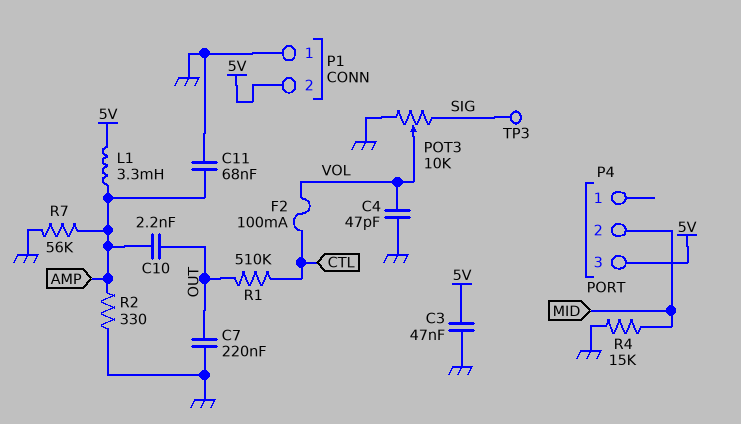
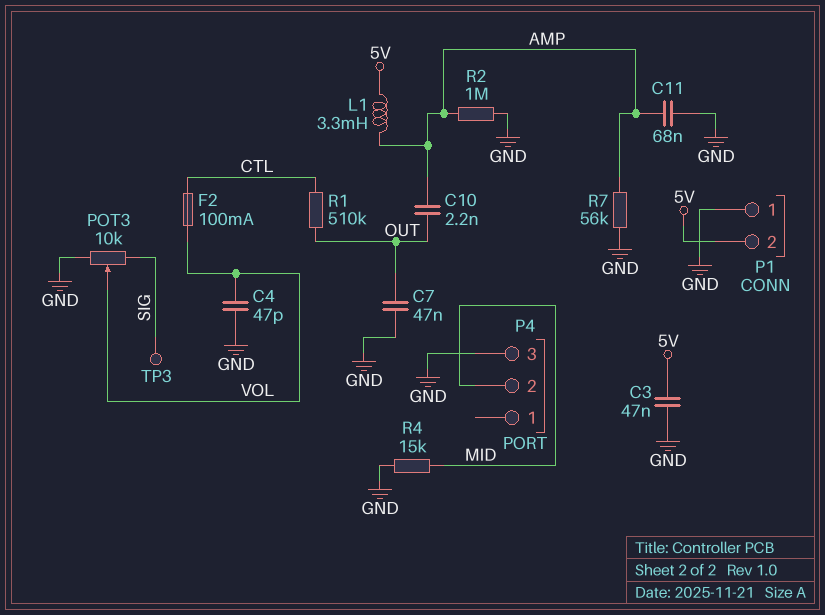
C7: 220nF (GND, OUT) -> 47nF (GND, OUT)
P4 pin 3: 5V -> GND
R2: 330 (AMP, GND) -> 1M (AMP, GND)

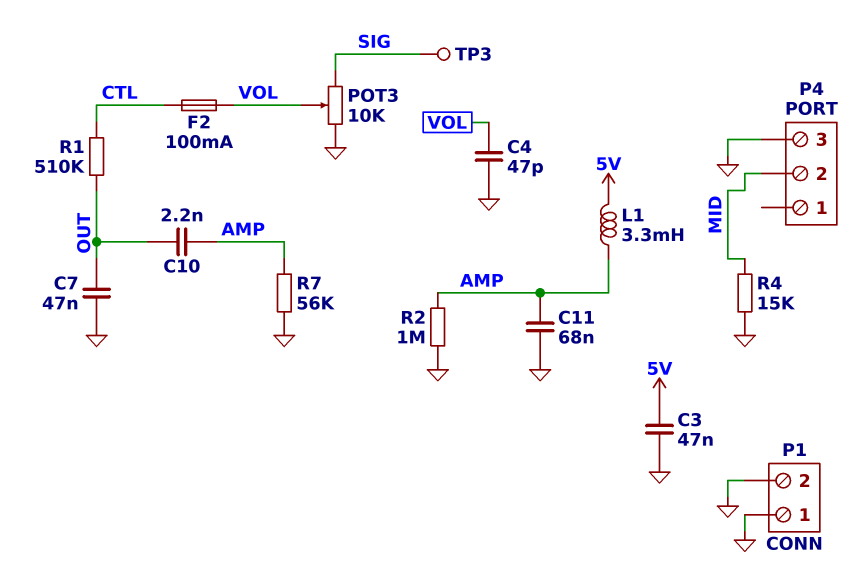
P1 pin 2: 5V -> GND

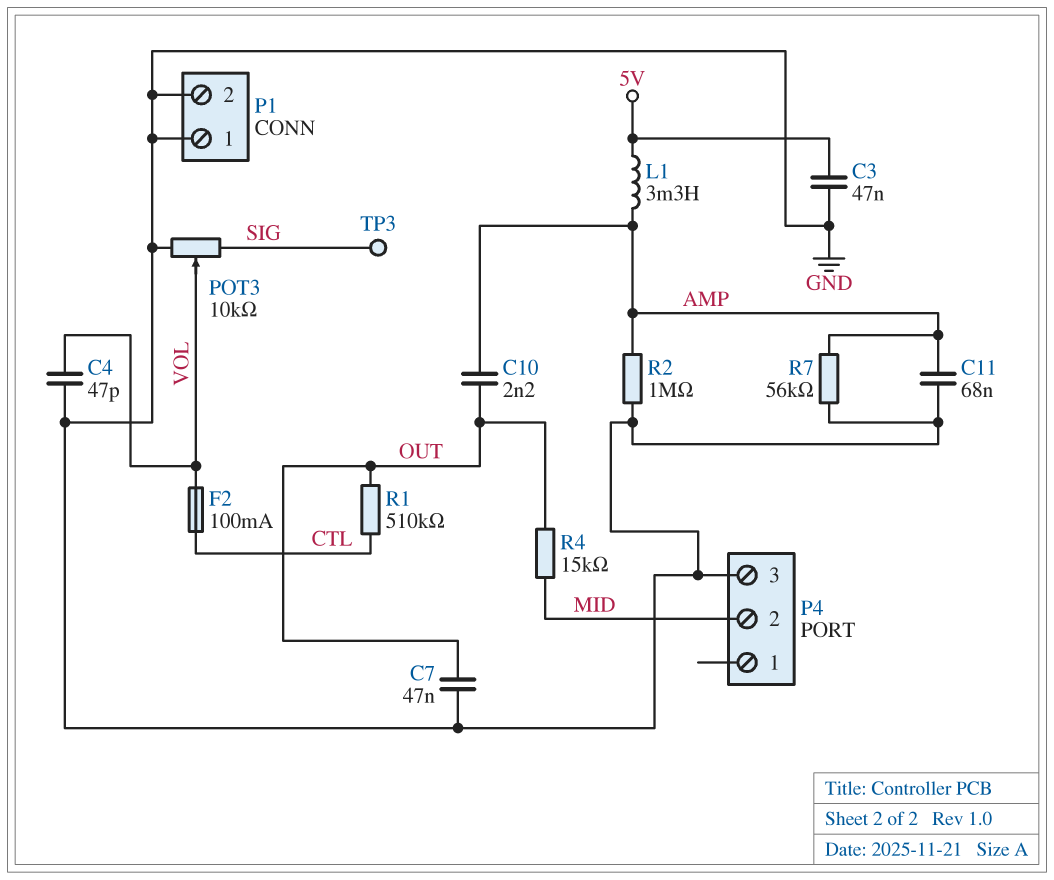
R4: 15k (GND, MID) -> 15k (MID, OUT)

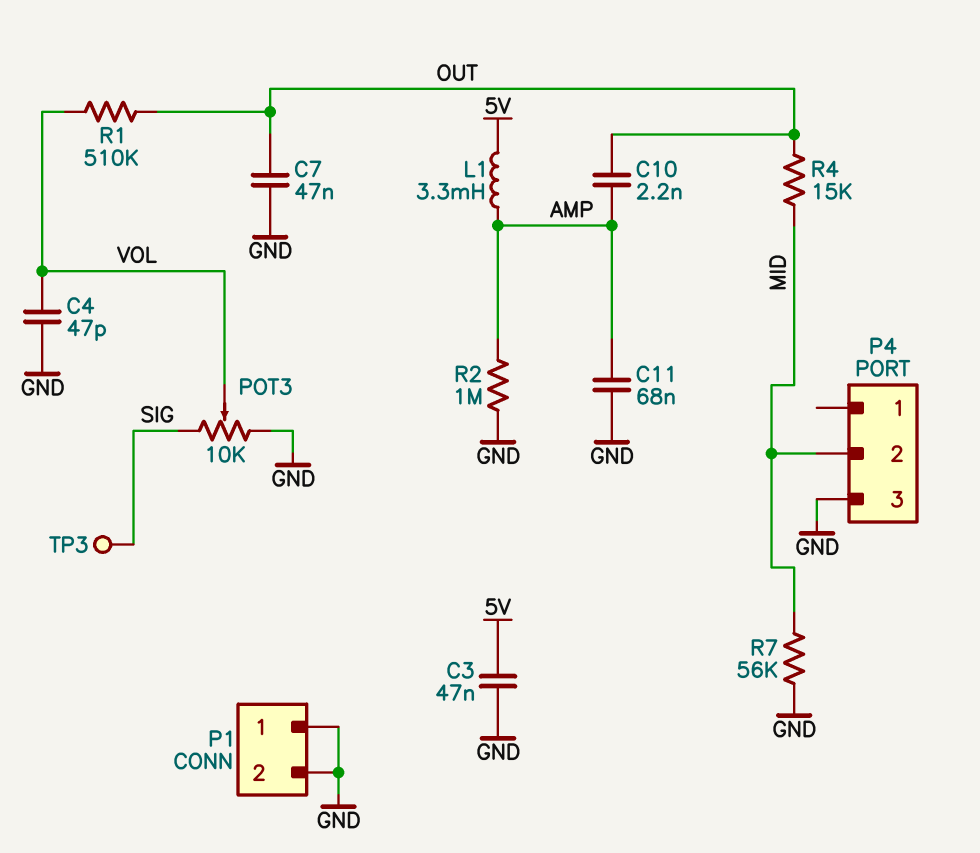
F2: 100mA (CTL, VOL) -> none
R1: 510k (CTL, OUT) -> 510k (OUT, VOL)
R7: 56k (AMP, GND) -> 56k (GND, MID)

